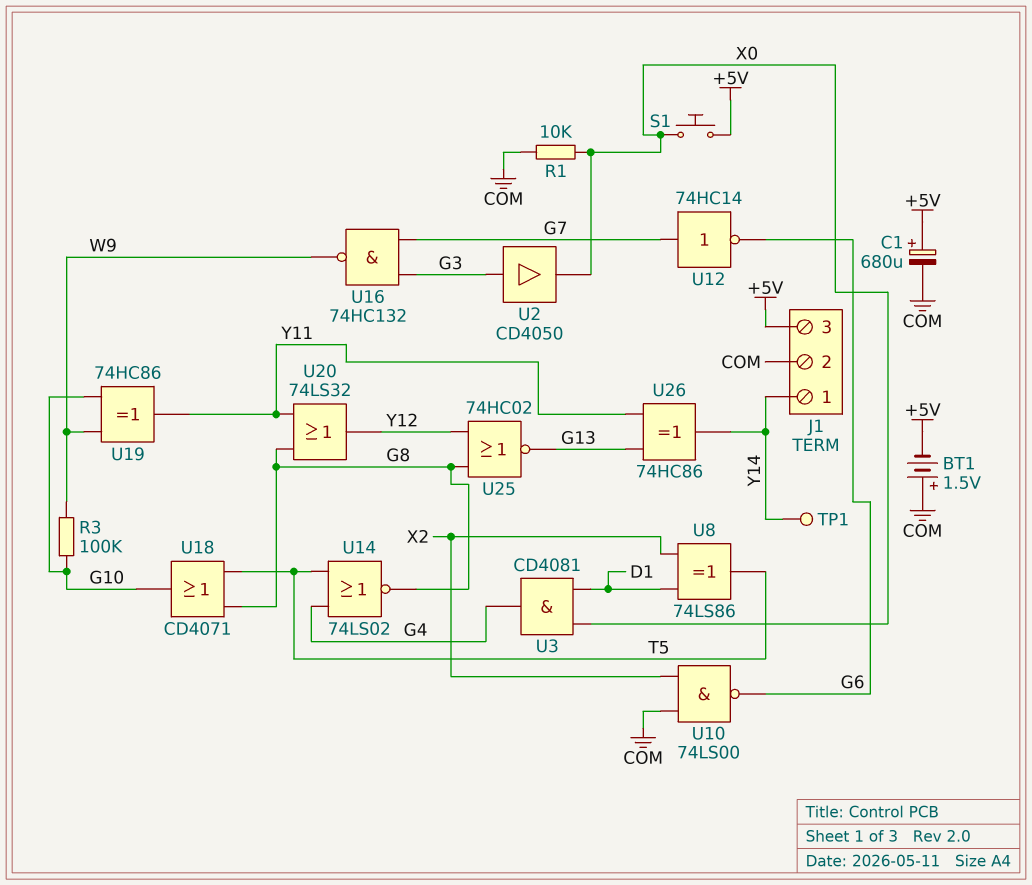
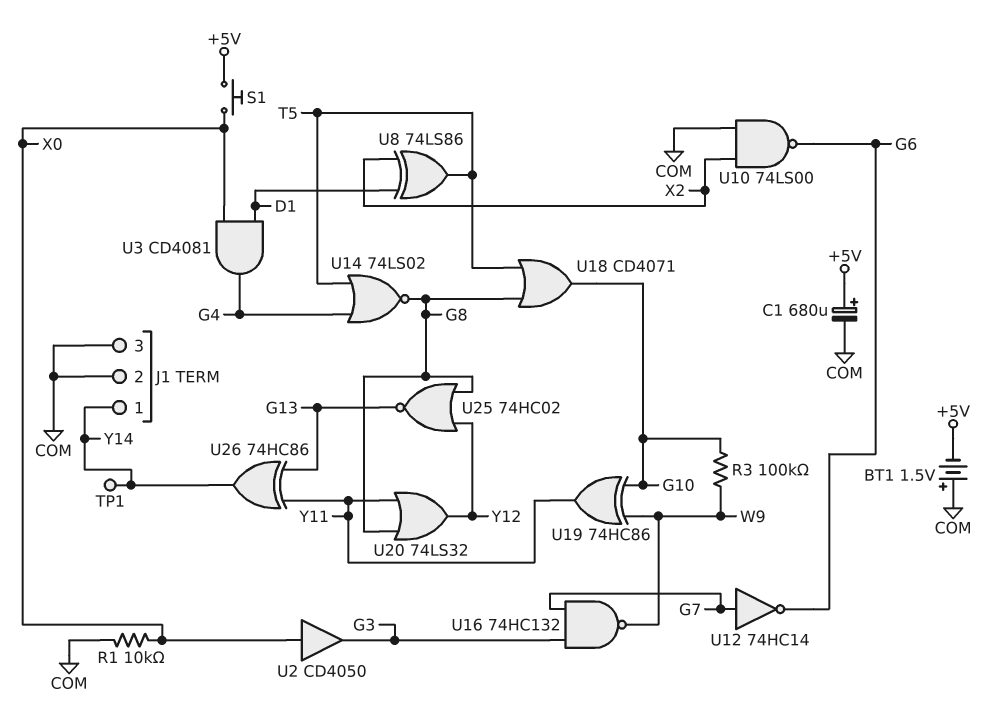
J1 pin 3: +5V -> COM
U2: buffer CD4050 (in G3, out X0) -> buffer CD4050 (in X0, out G3)

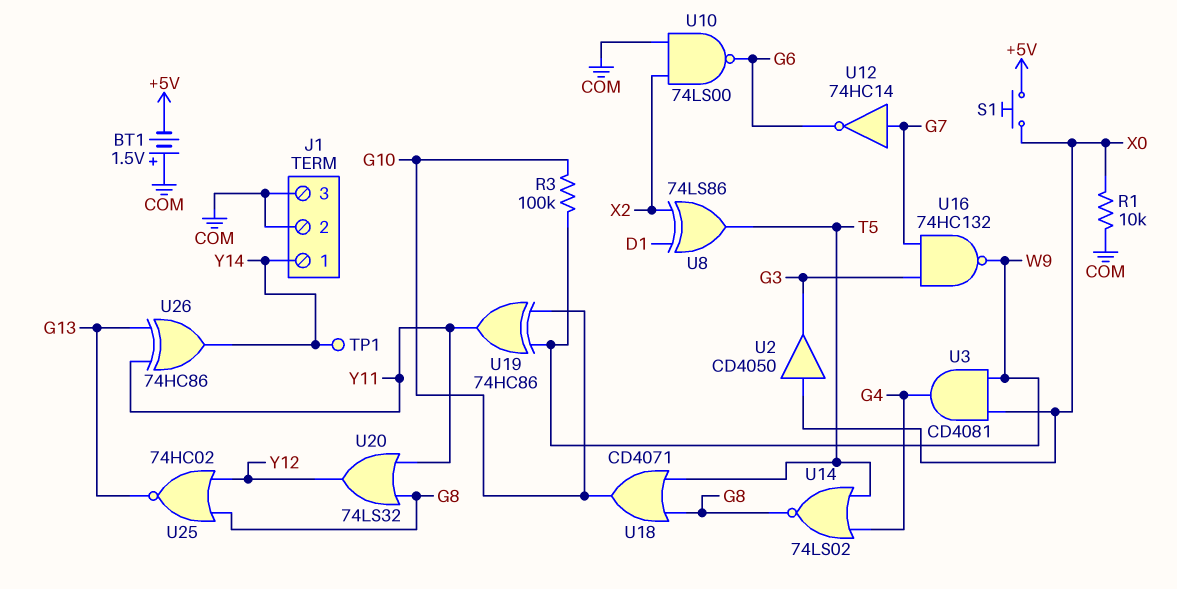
C1: 680uF (plus +5V, minus COM) -> none
U3: AND CD4081 (in D1, in X0, out G4) -> AND CD4081 (in W9, in X0, out G4)

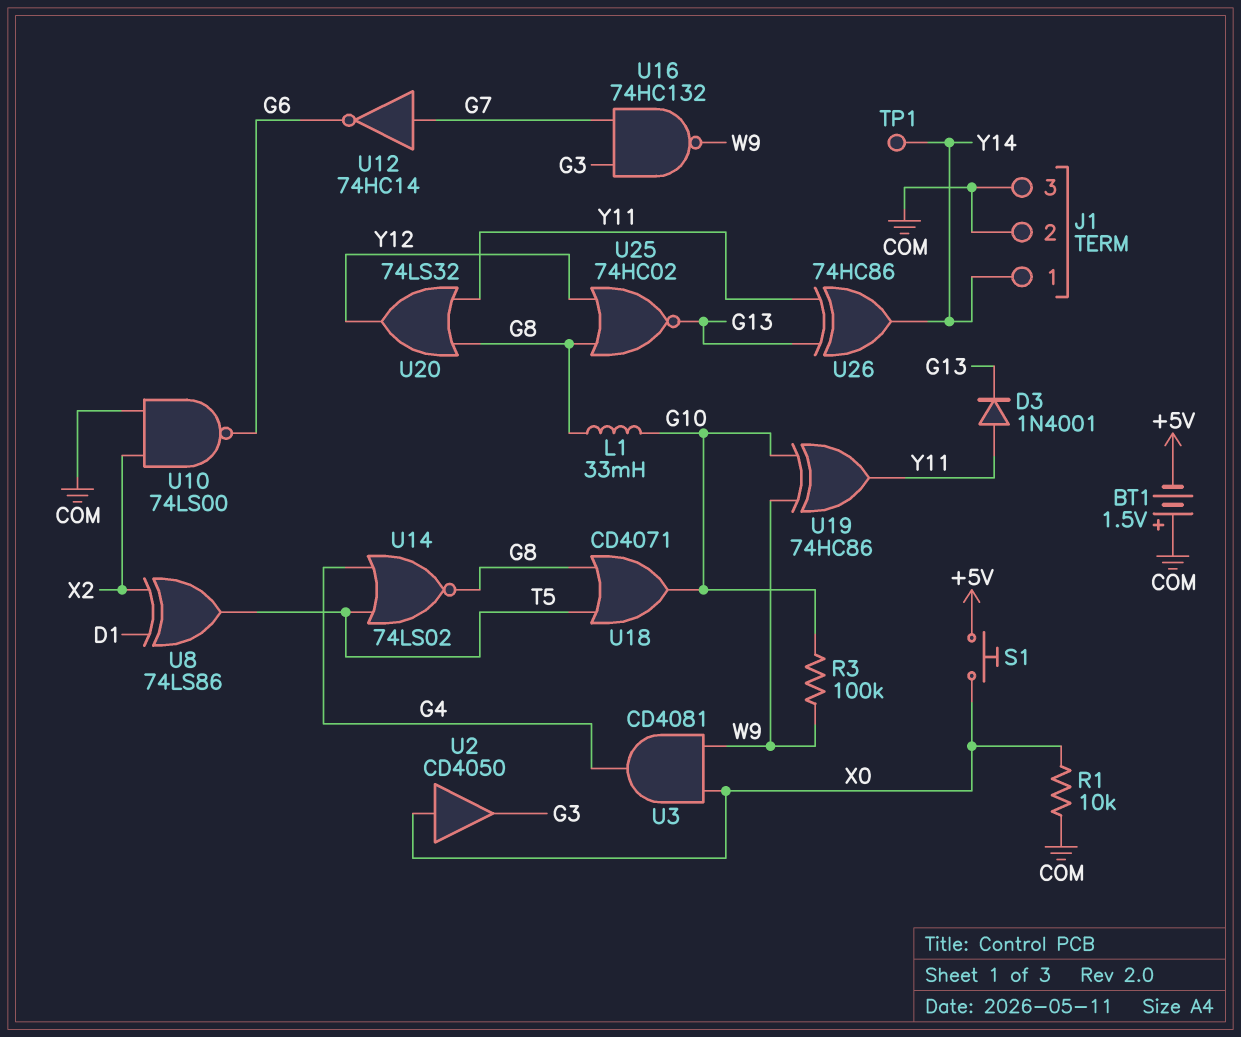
D3: none -> diode 1N4001 (A Y11, K G13)
L1: none -> 33mH (G8, G10)

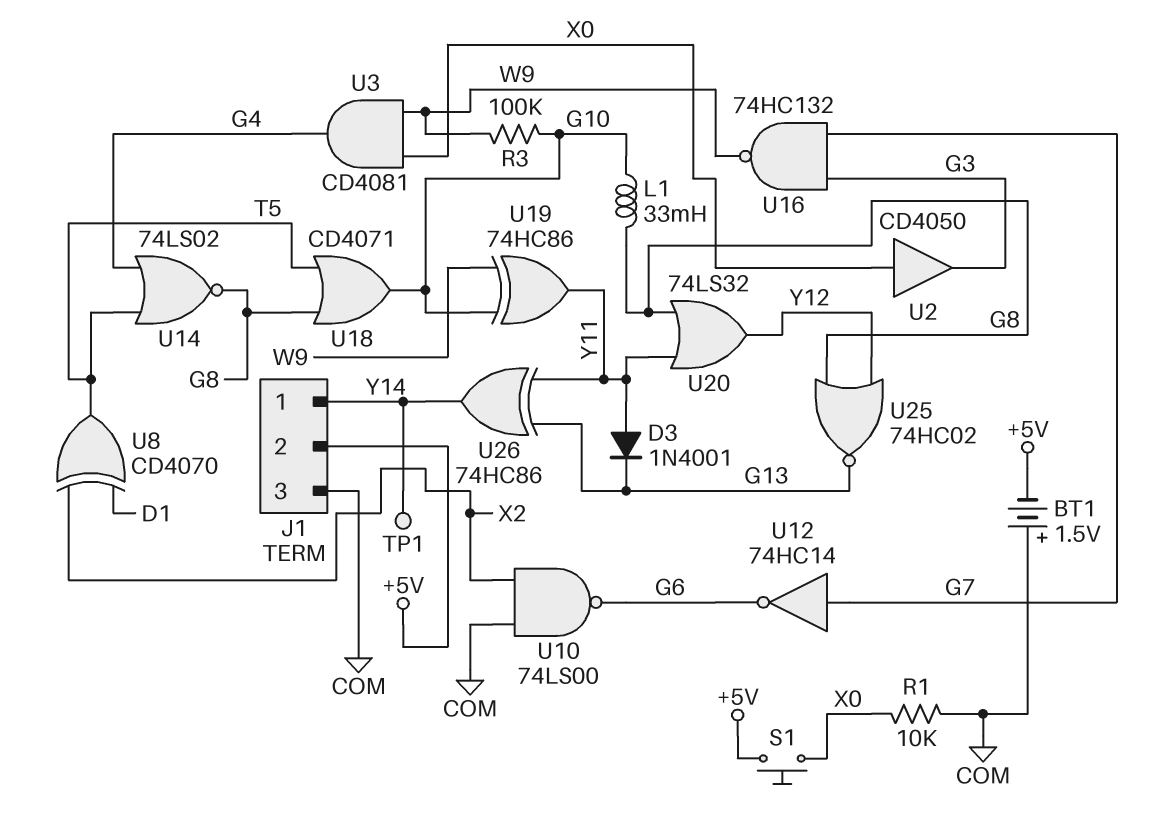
J1 pin 2: COM -> +5V
U8: XOR 74LS86 (in D1, in X2, out T5) -> XOR CD4070 (in D1, in X2, out T5)

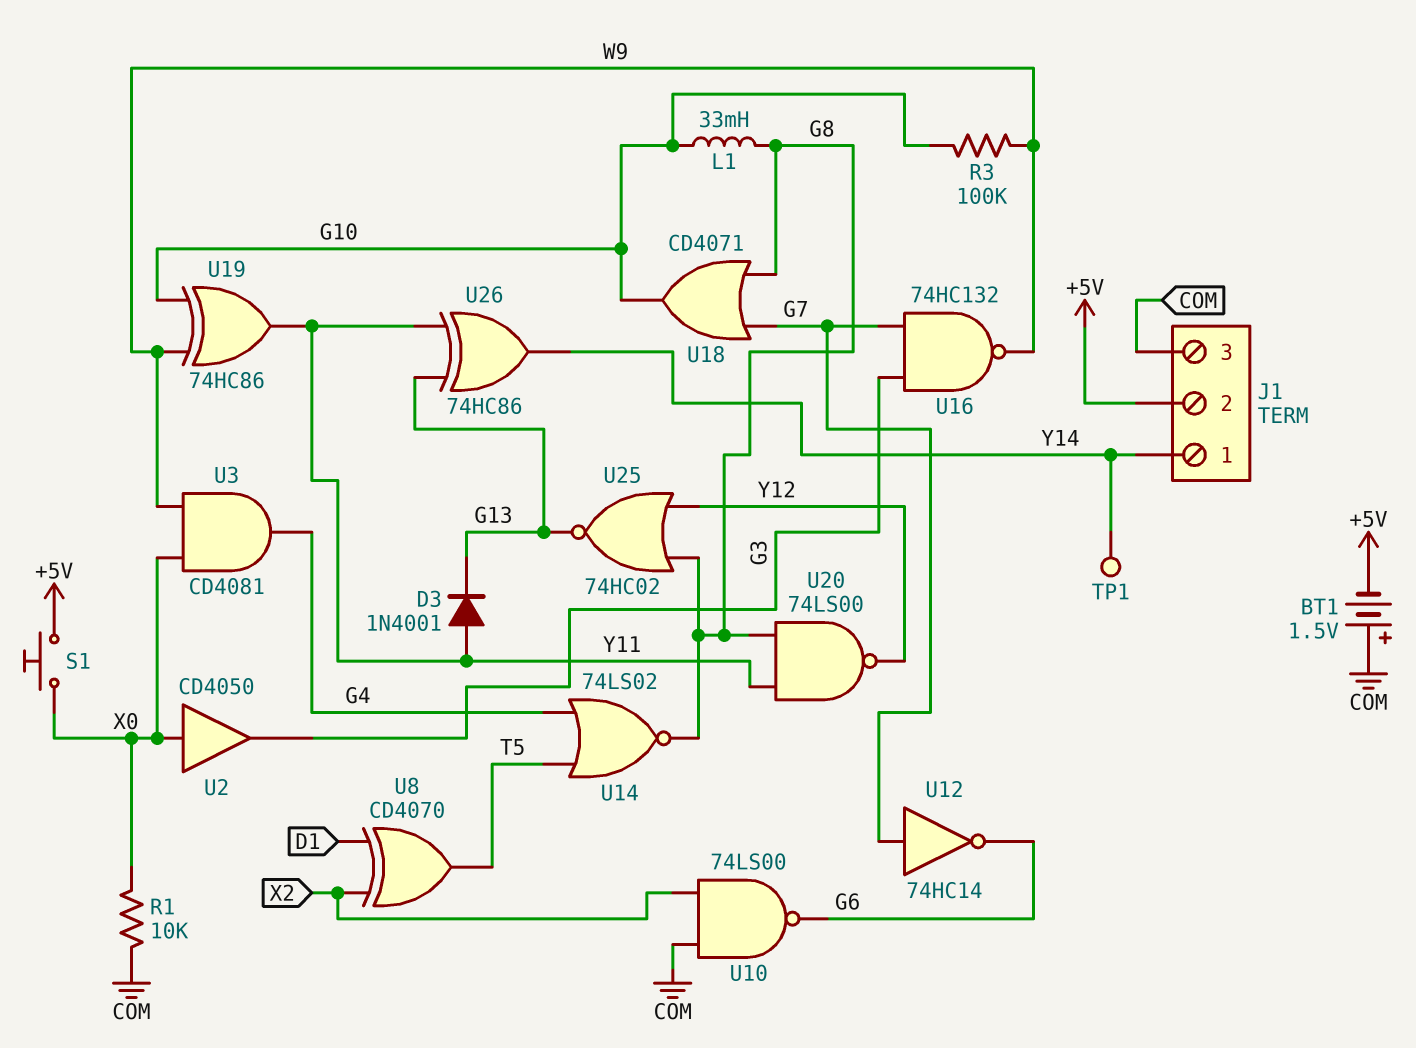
U18: OR CD4071 (in G8, in T5, out G10) -> OR CD4071 (in G7, in G8, out G10)
U20: OR 74LS32 (in G8, in Y11, out Y12) -> NAND 74LS00 (in G8, in Y11, out Y12)

